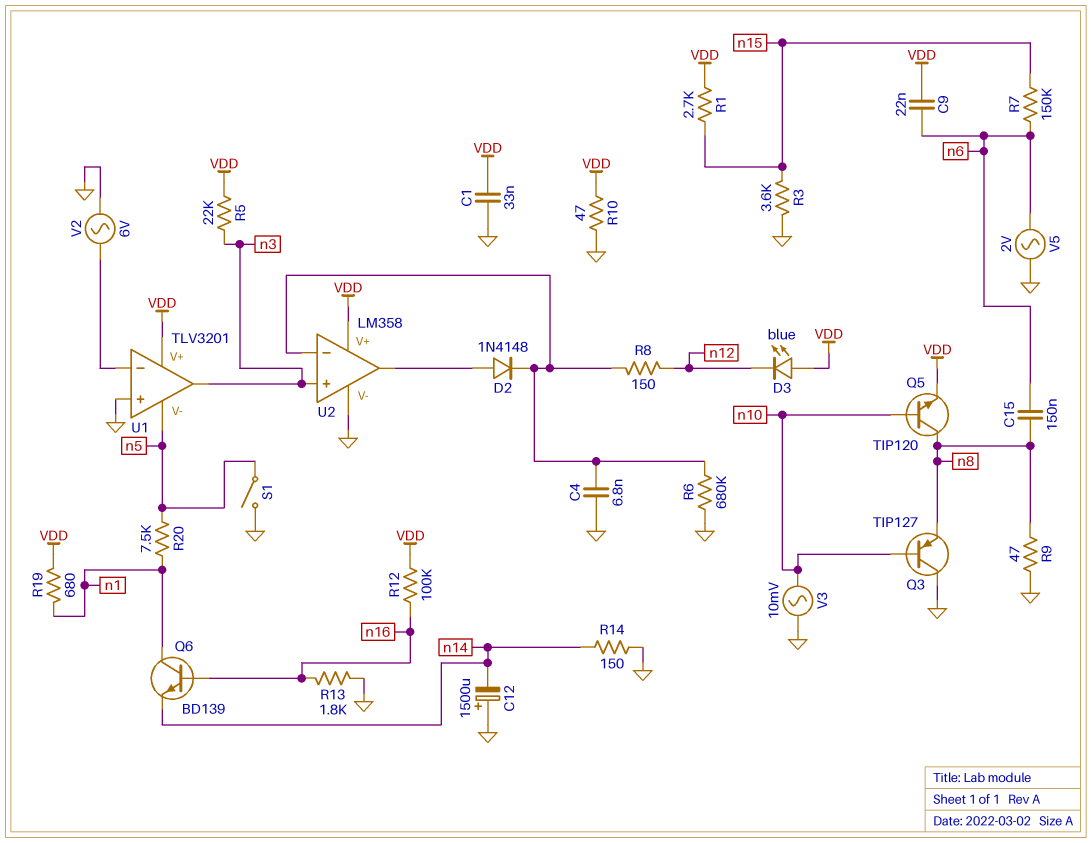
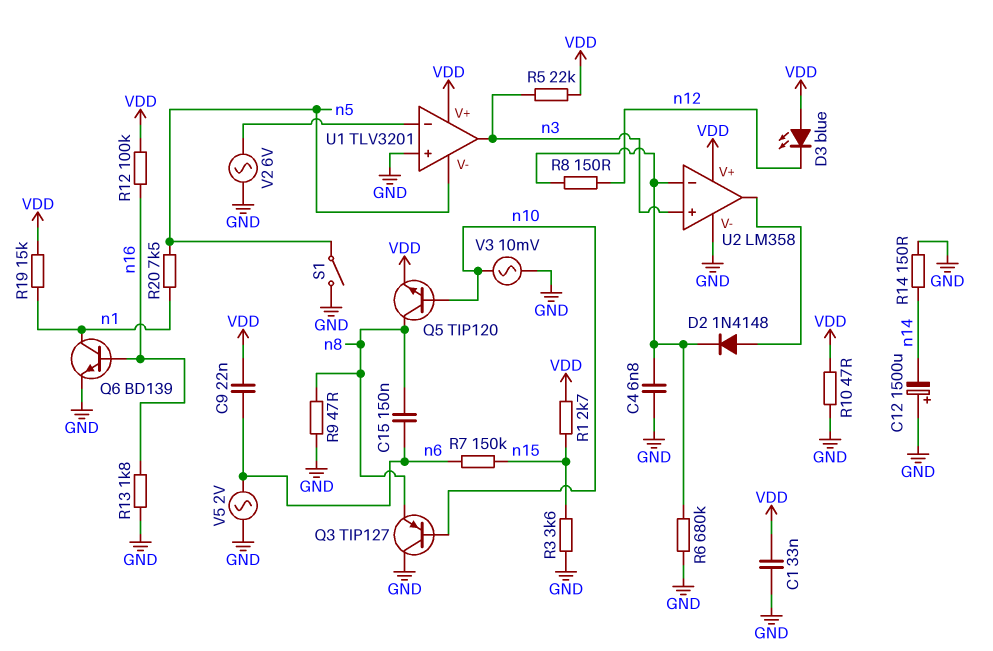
Q6: NPN BD139 (B n16, C n1, E n14) -> NPN BD139 (B n16, C n1, E GND)
R19: 680 (VDD, n1) -> 15k (VDD, n1)

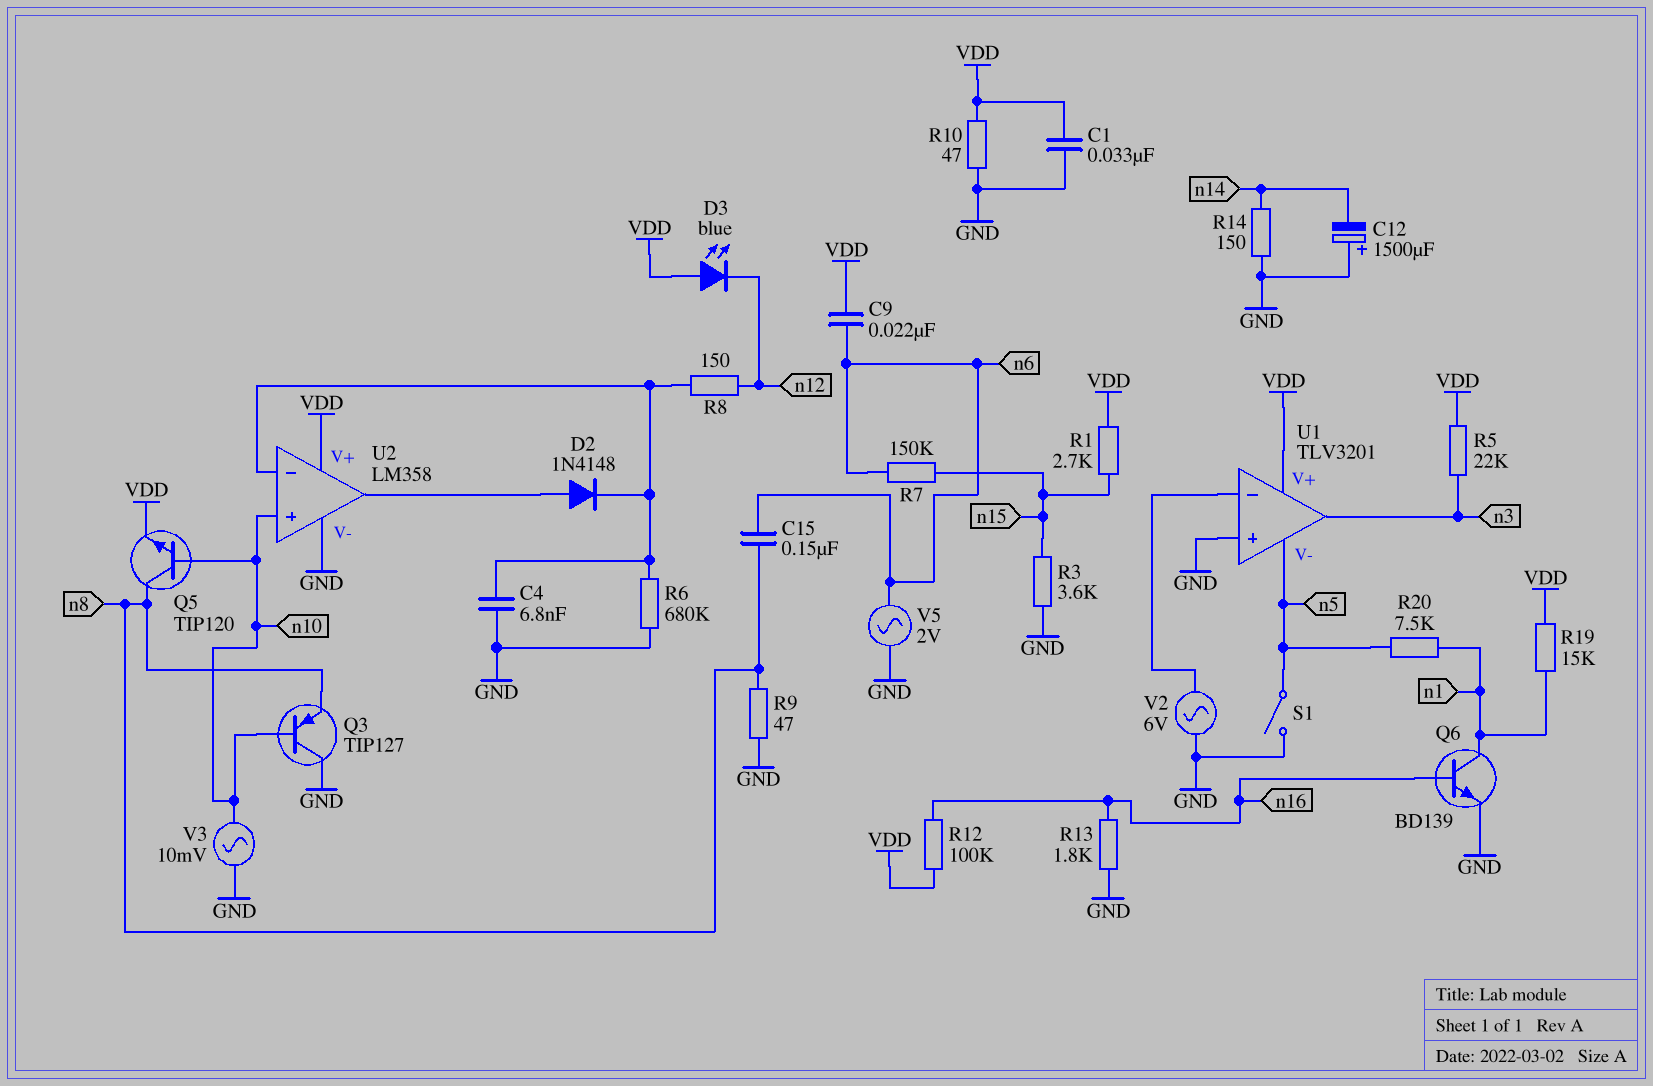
U2 pin in+: n3 -> n10

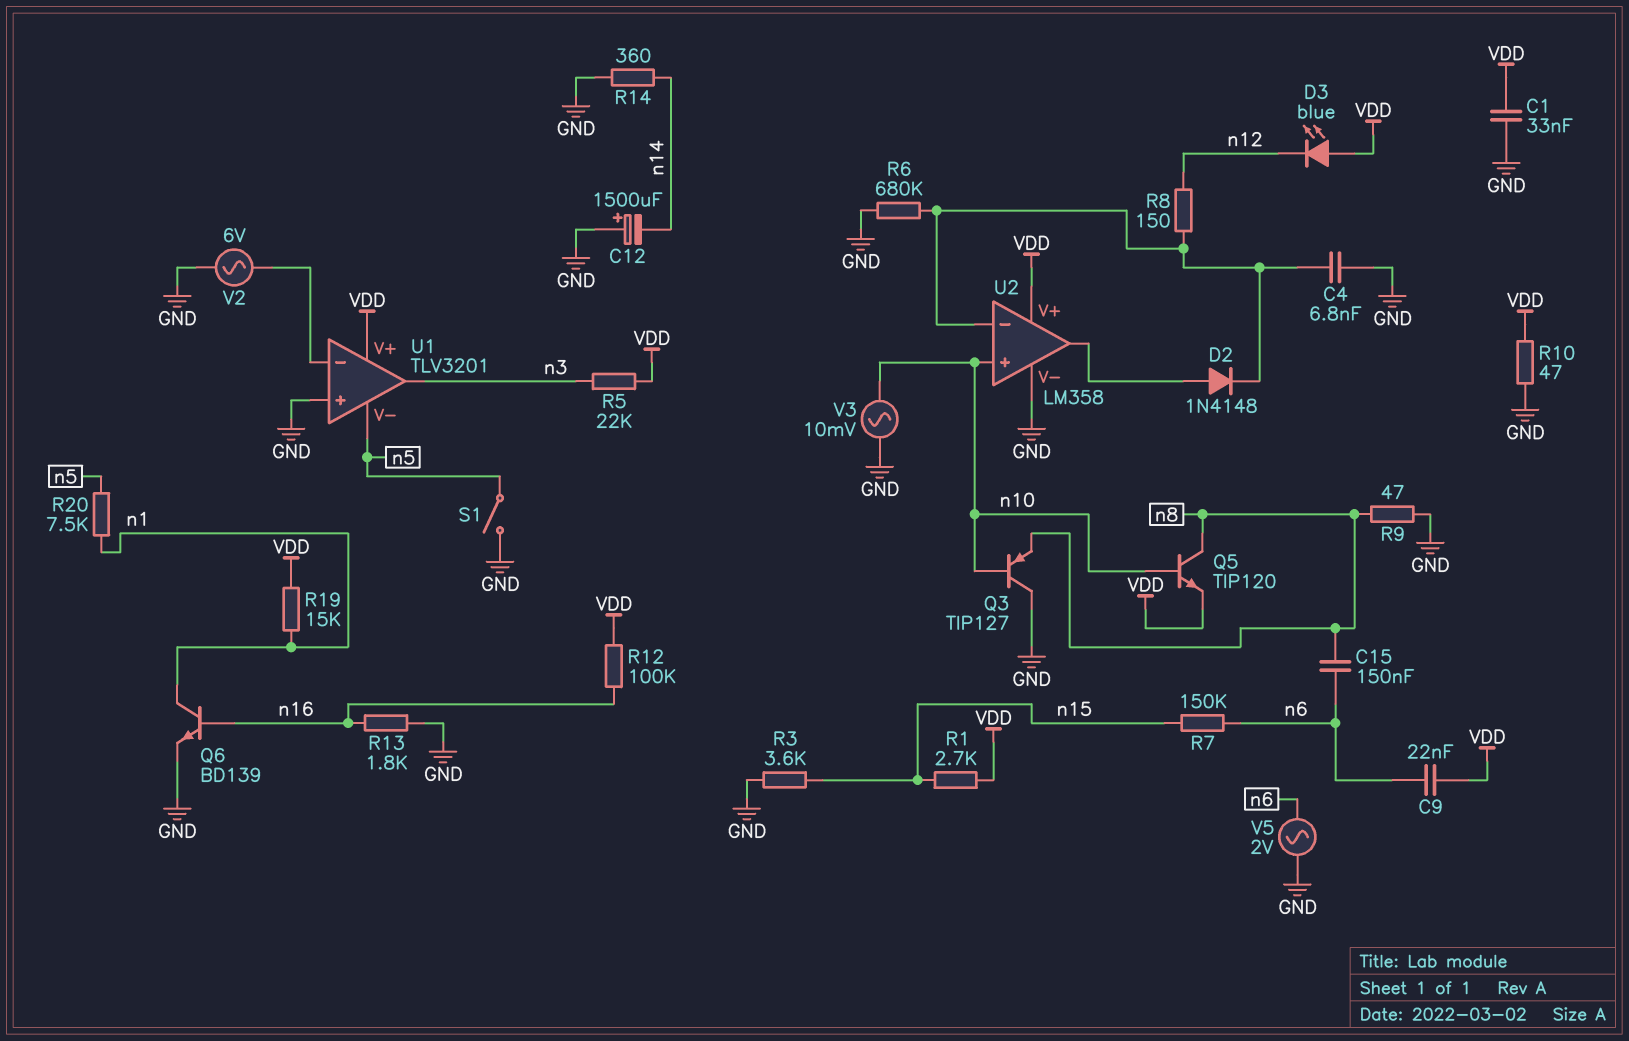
R14: 150 (GND, n14) -> 360 (GND, n14)

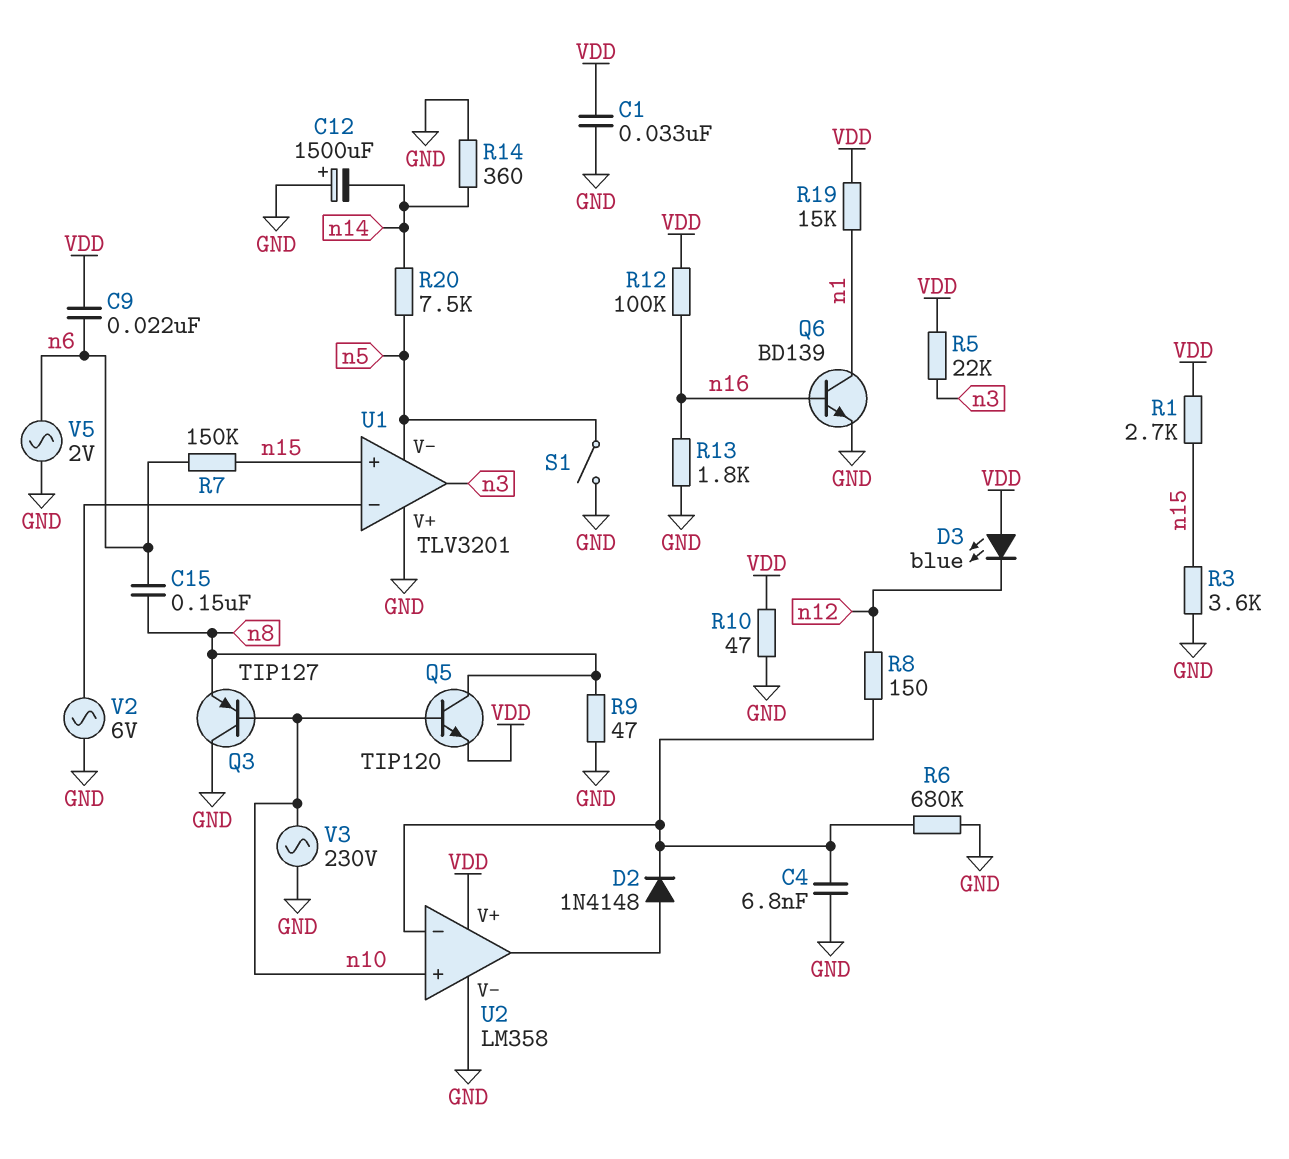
R20: 7.5k (n1, n5) -> 7.5k (n5, n14)
U1 pin V+: VDD -> GND
U1 pin in+: GND -> n15
V3: AC 10mV (GND, n10) -> AC 230V (GND, n10)

